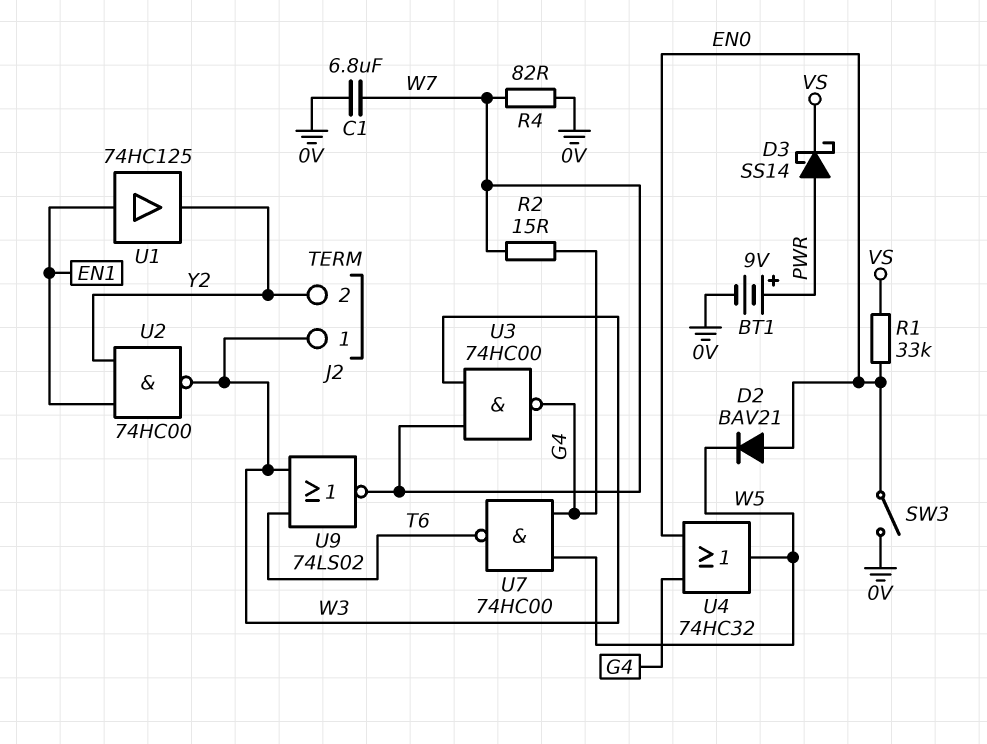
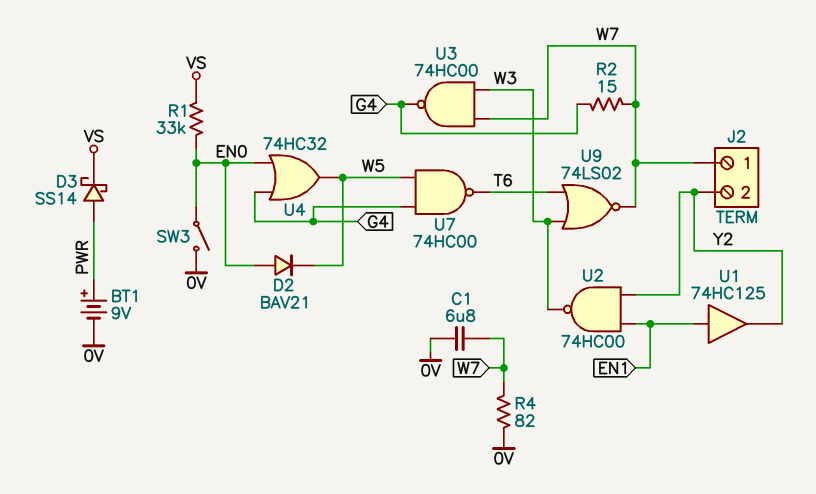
J2 pin 1: W3 -> W7

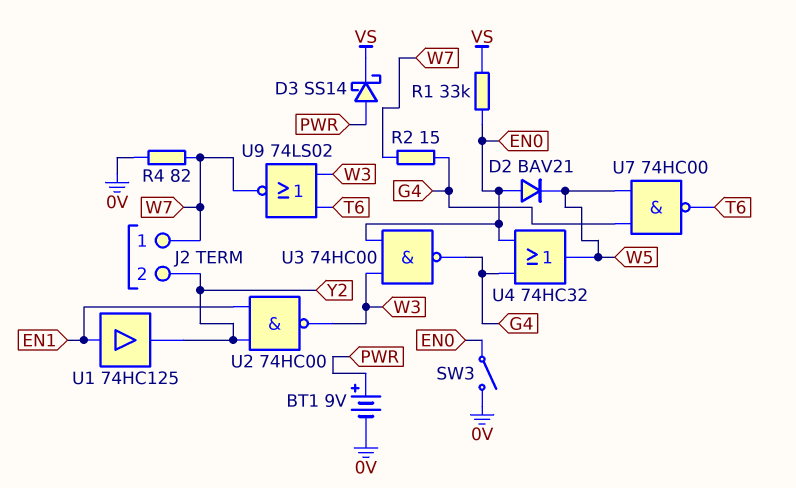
C1: 6.8uF (0V, W7) -> none
U3: NAND 74HC00 (in W3, in W7, out G4) -> NAND 74HC00 (in EN0, in W3, out G4)

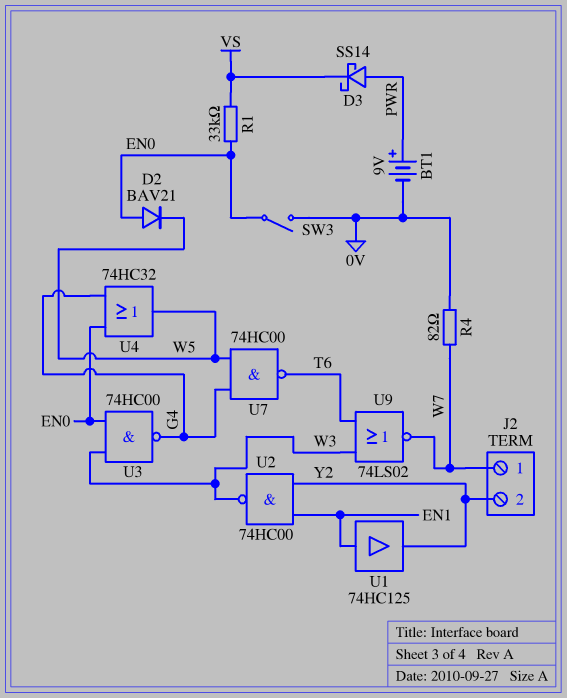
R2: 15 (G4, W7) -> none

